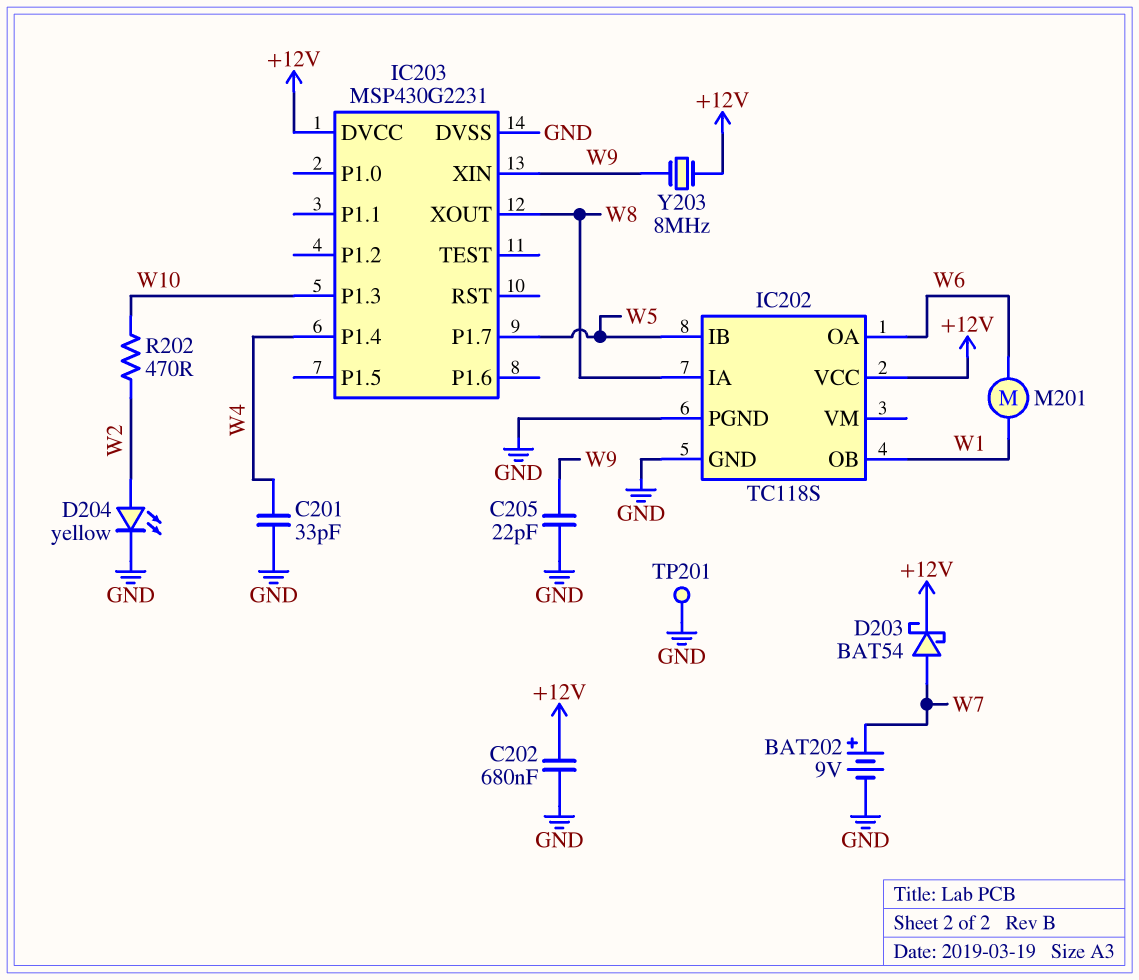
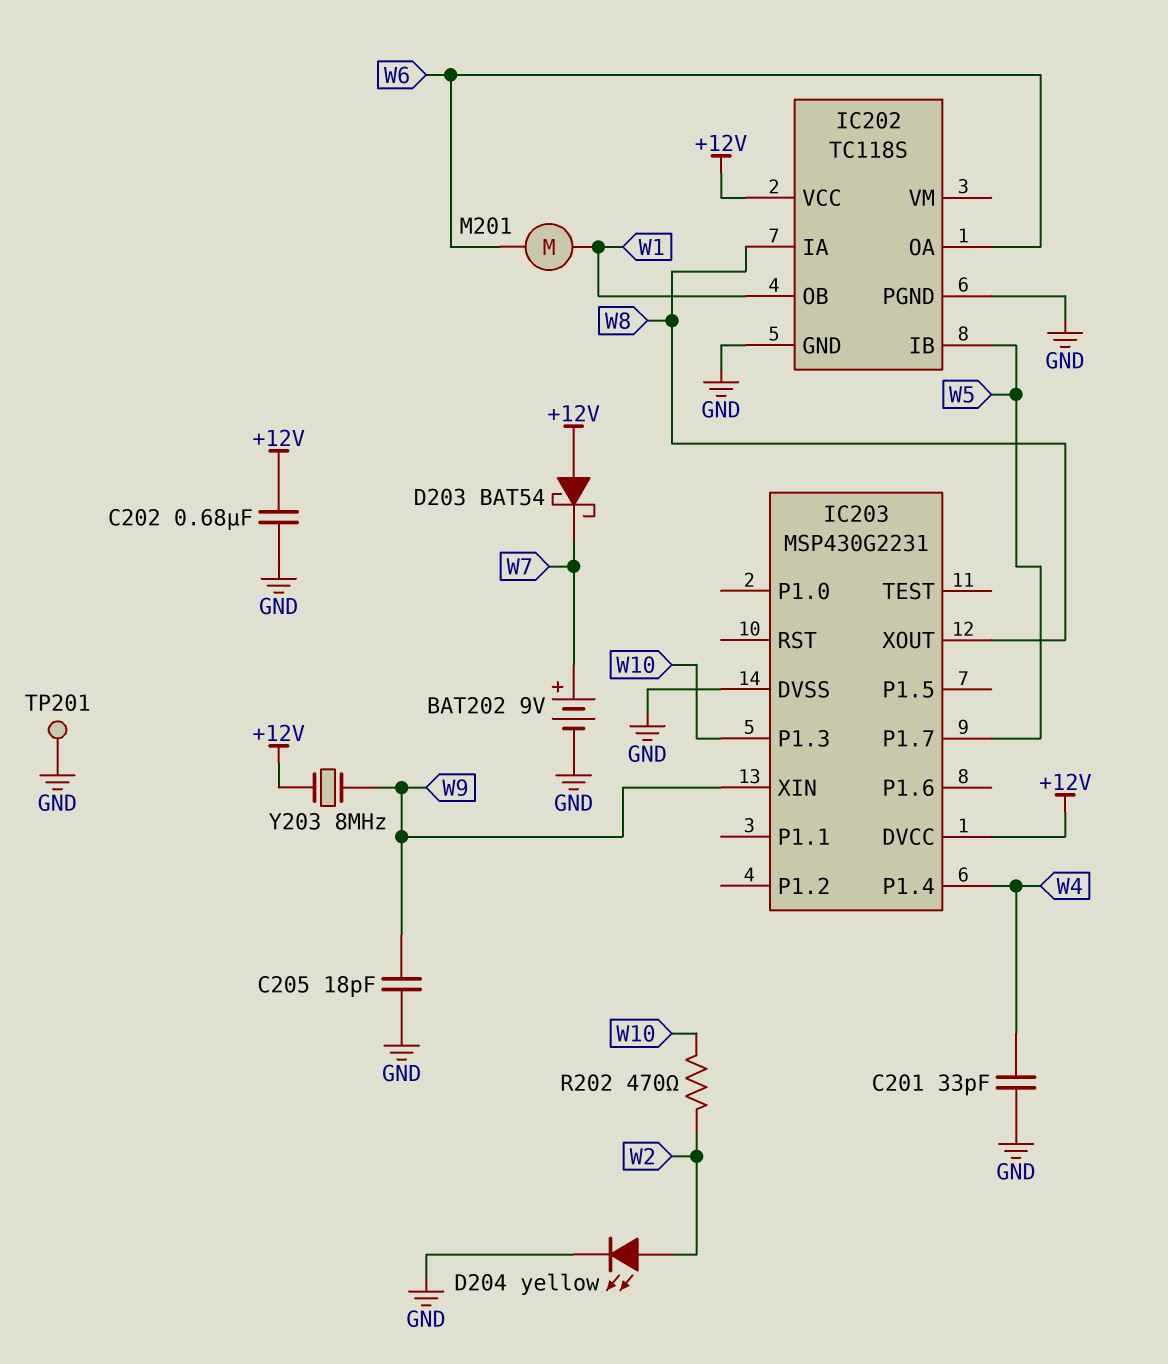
C205: 22pF (GND, W9) -> 18pF (GND, W9)
D203: schottky BAT54 (A W7, K +12V) -> schottky BAT54 (A +12V, K W7)

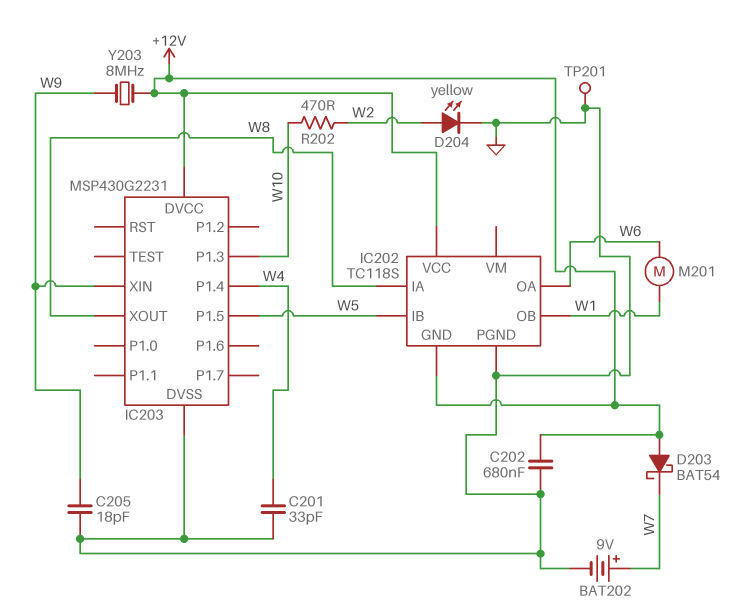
IC202 pin GND: GND -> +12V
IC203 pin P1.5: none -> W5
IC203 pin P1.7: W5 -> none

